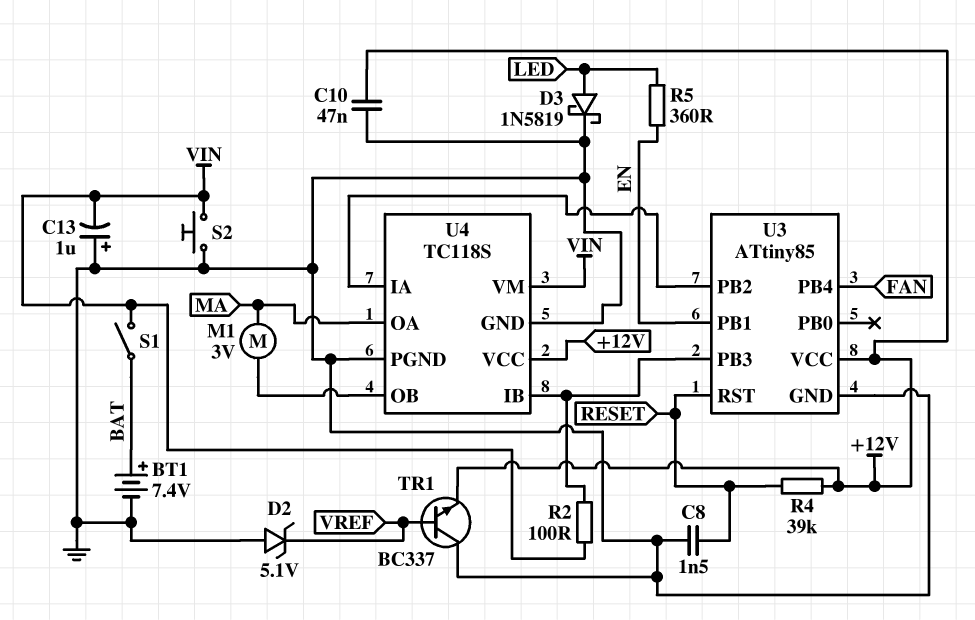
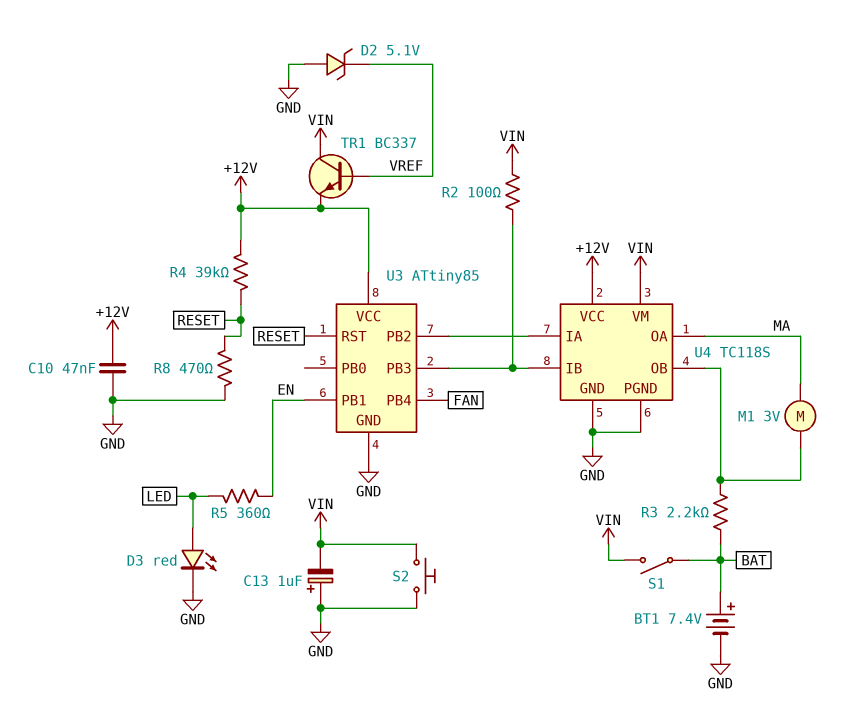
C8: 1.5nF (GND, RESET) -> none
D3: schottky 1N5819 (A LED, K GND) -> LED red (A LED, K GND)
R3: none -> 2.2k (BAT, U4/OB)
R8: none -> 470 (GND, RESET)
TR1: NPN BC337 (B VREF, C GND, E +12V) -> NPN BC337 (B VREF, C VIN, E +12V)

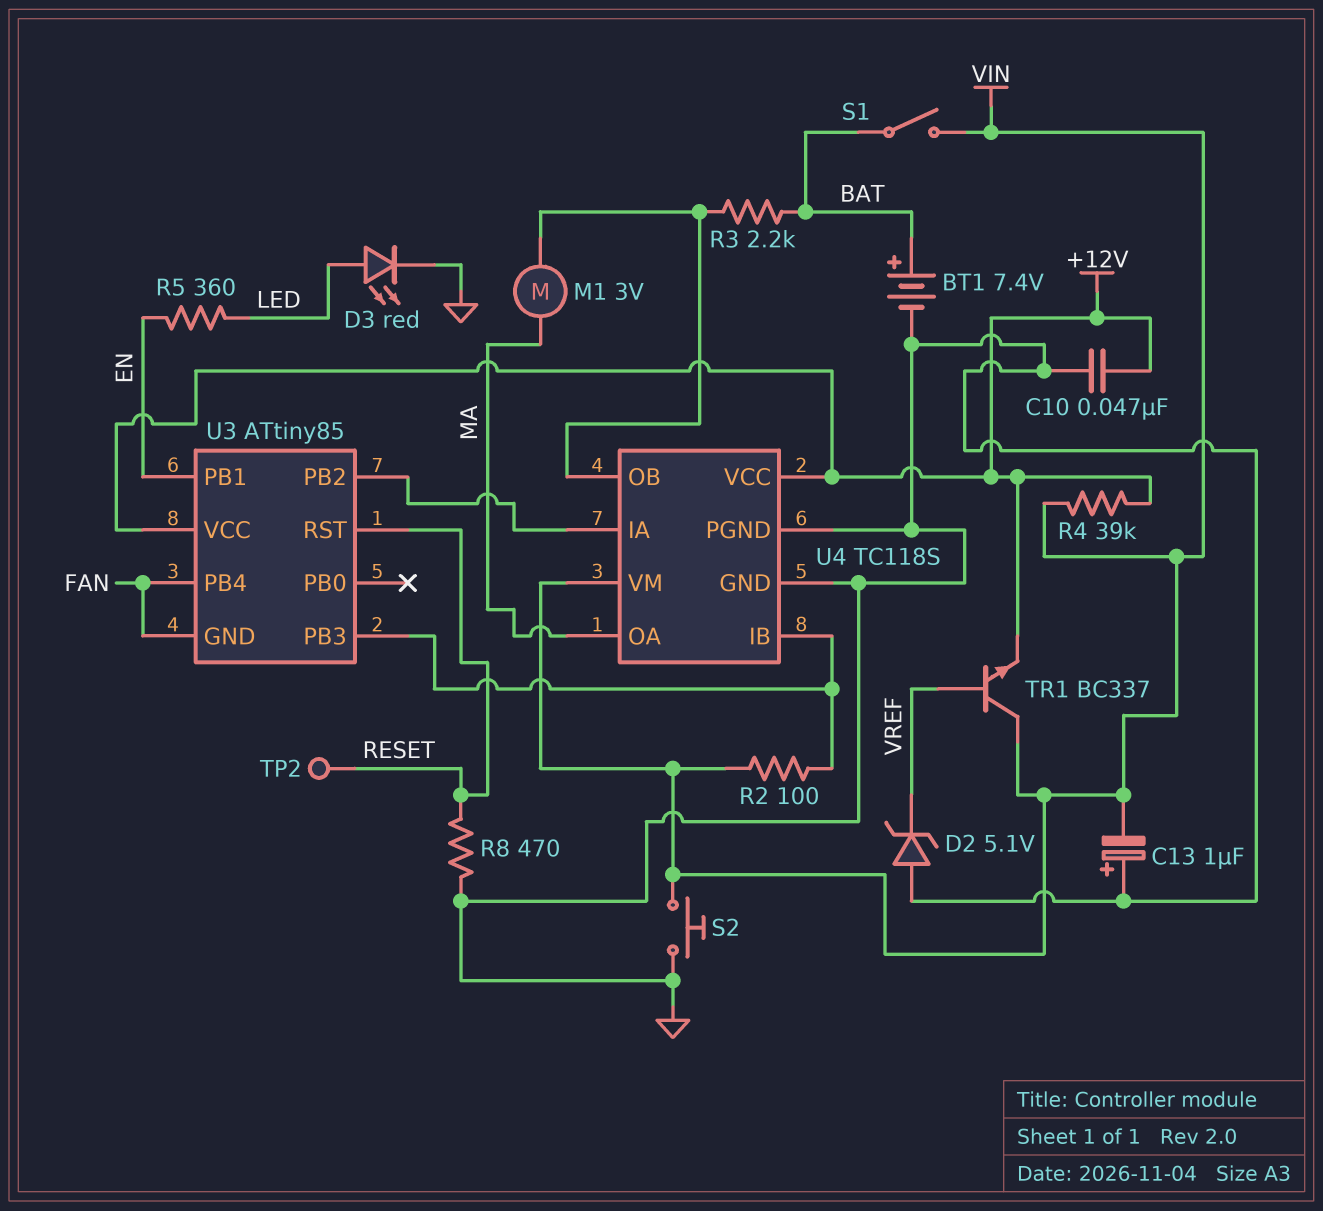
R4: 39k (+12V, RESET) -> 39k (+12V, VIN)
TP2: none -> test point (RESET)
U3 pin GND: GND -> FAN

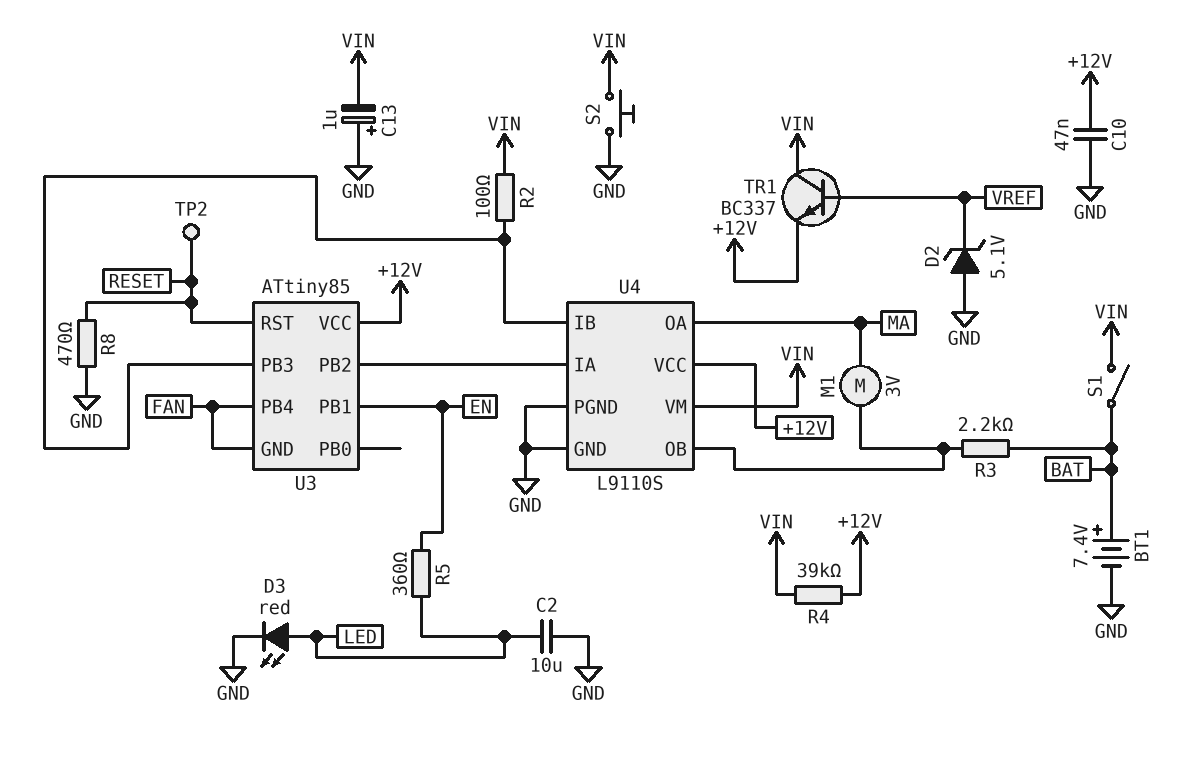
C2: none -> 10uF (GND, LED)
U4: TC118S -> L9110S

